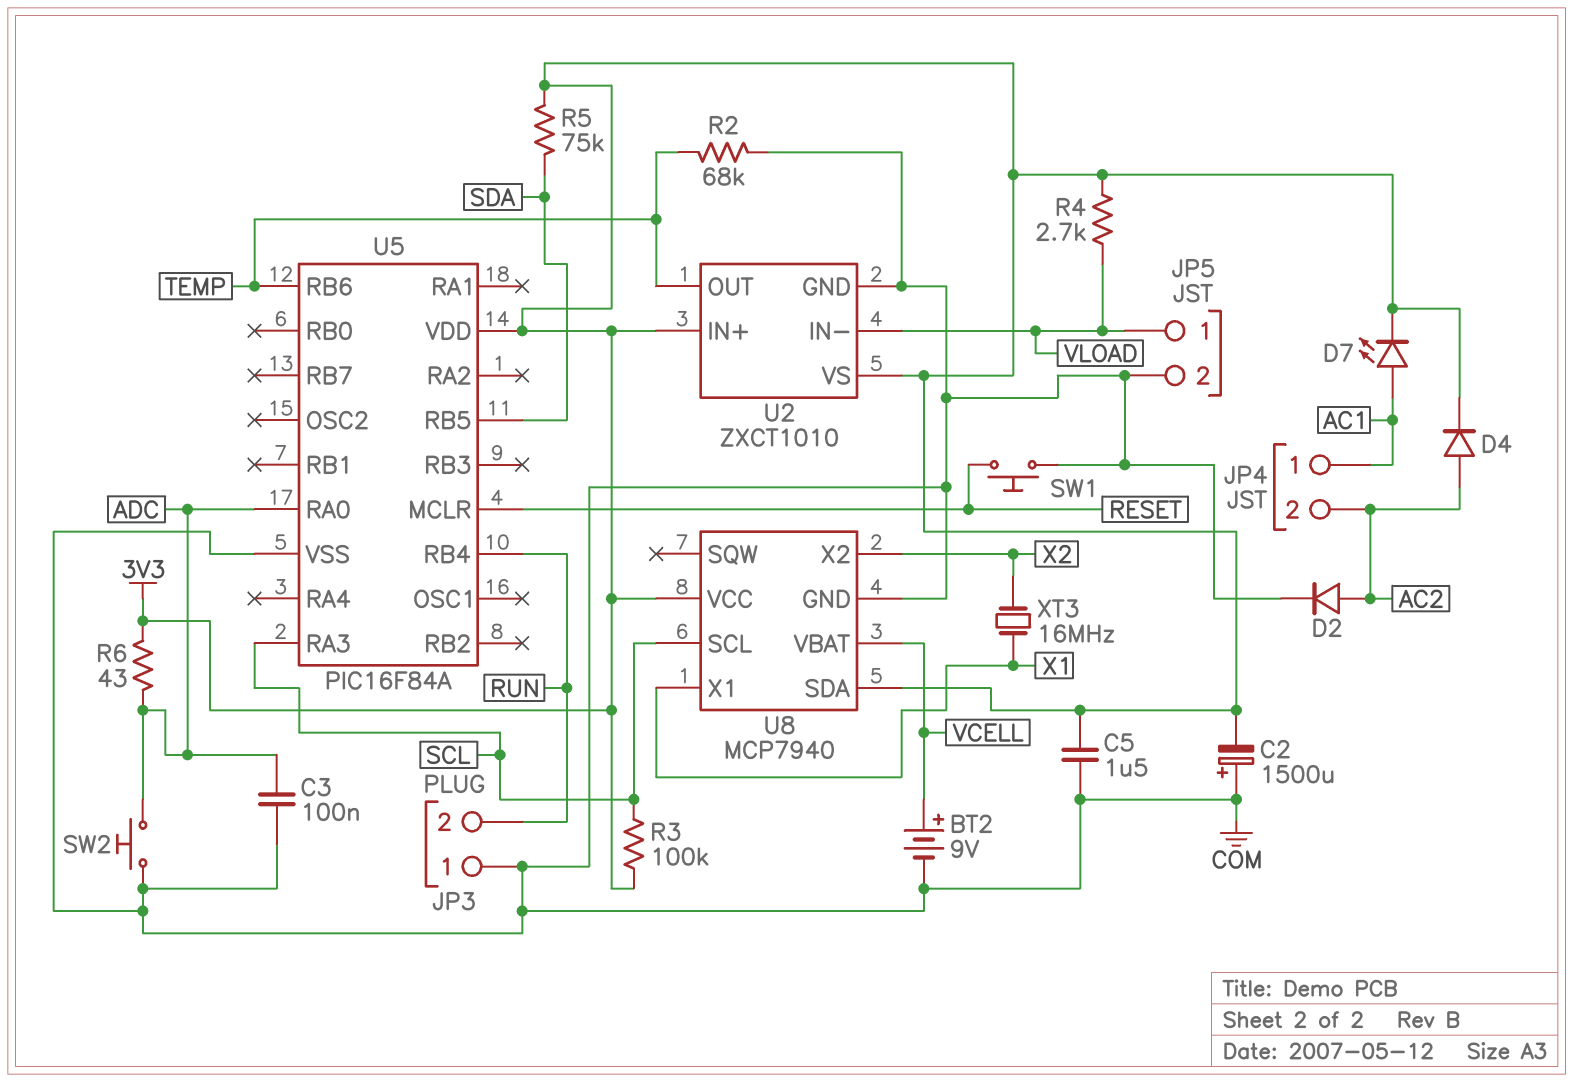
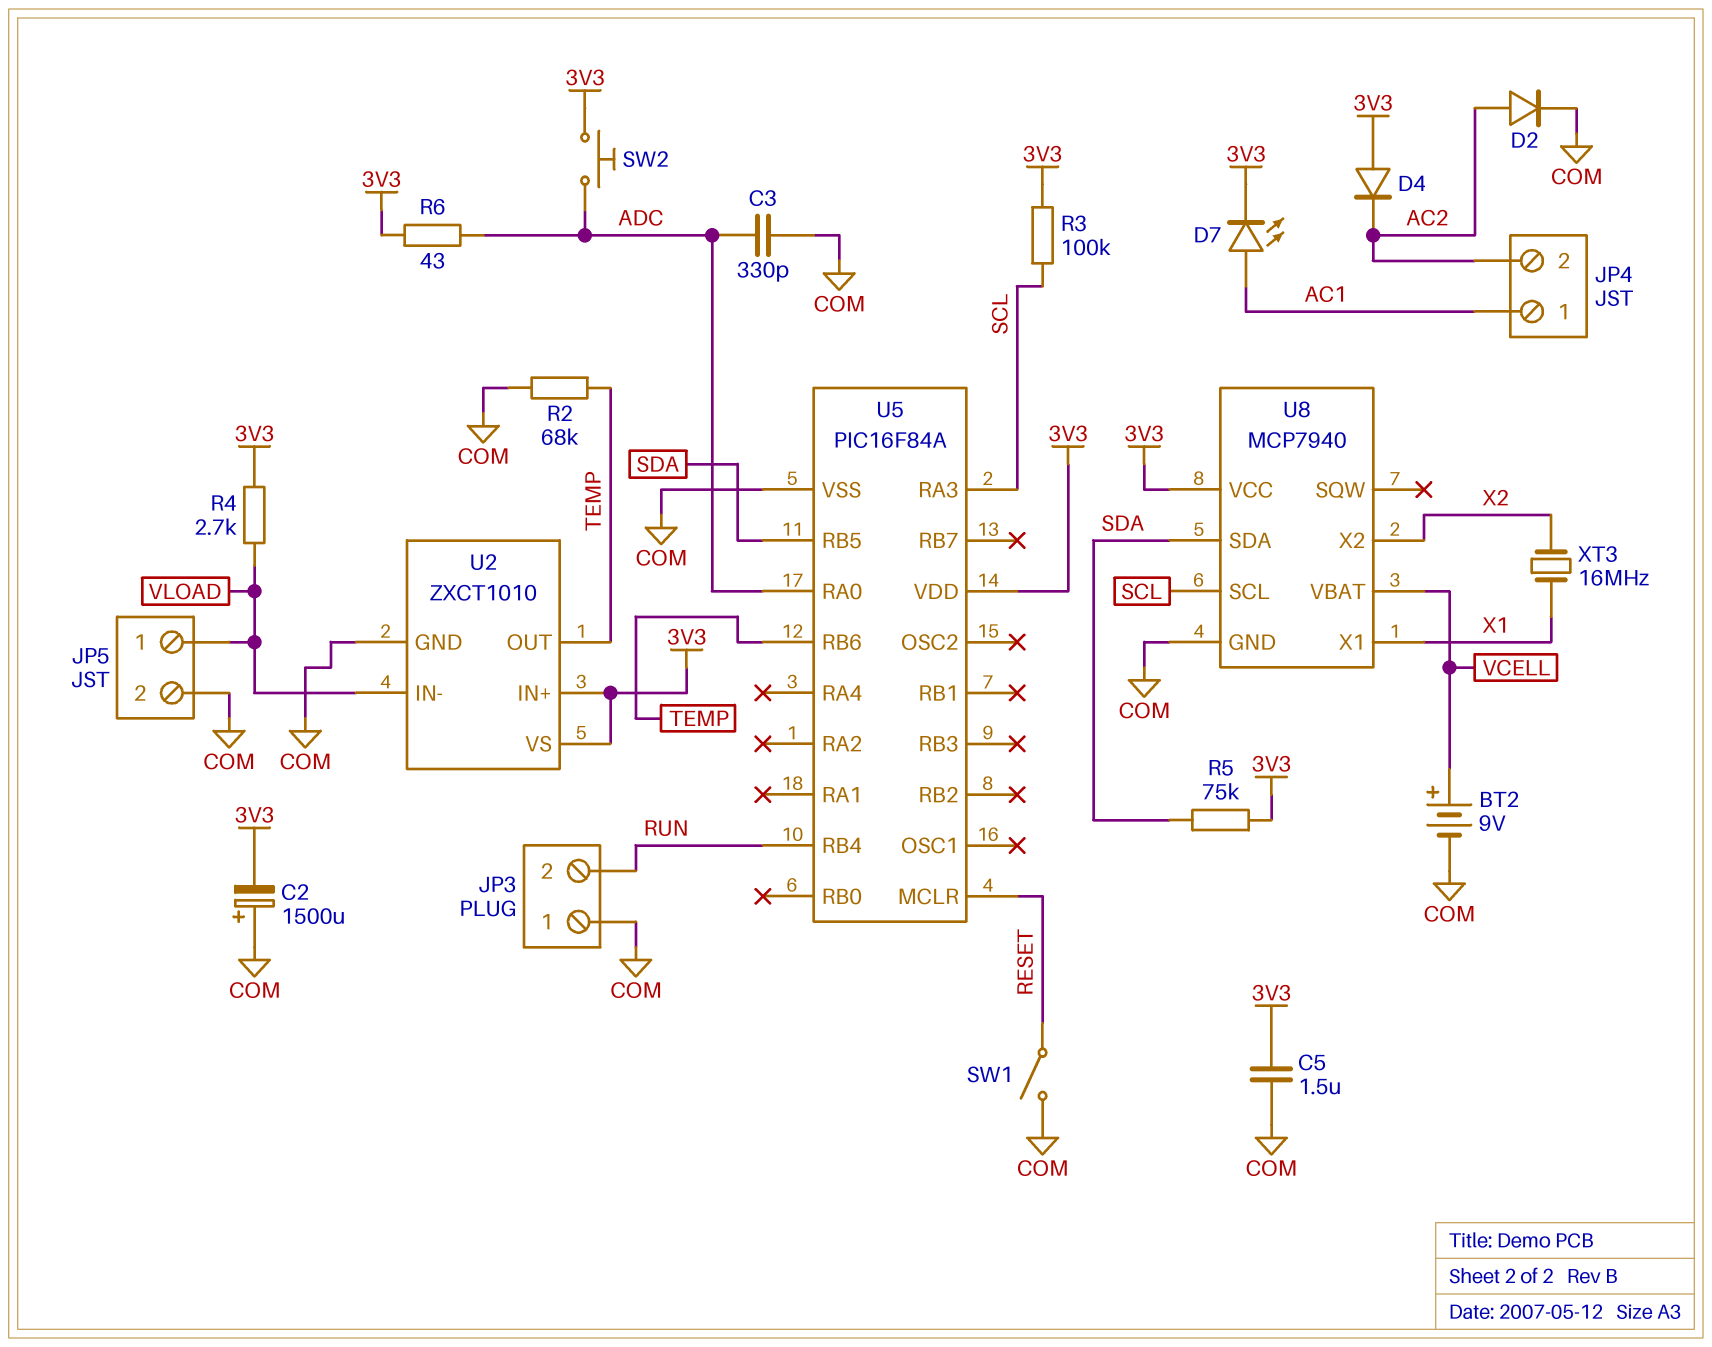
C3: 100nF (ADC, COM) -> 330pF (ADC, COM)
D4: diode (A AC2, K 3V3) -> diode (A 3V3, K AC2)
SW1: button (COM, RESET) -> switch (COM, RESET)
SW2: button (ADC, COM) -> button (3V3, ADC)
U8 pin SDA: 3V3 -> SDA

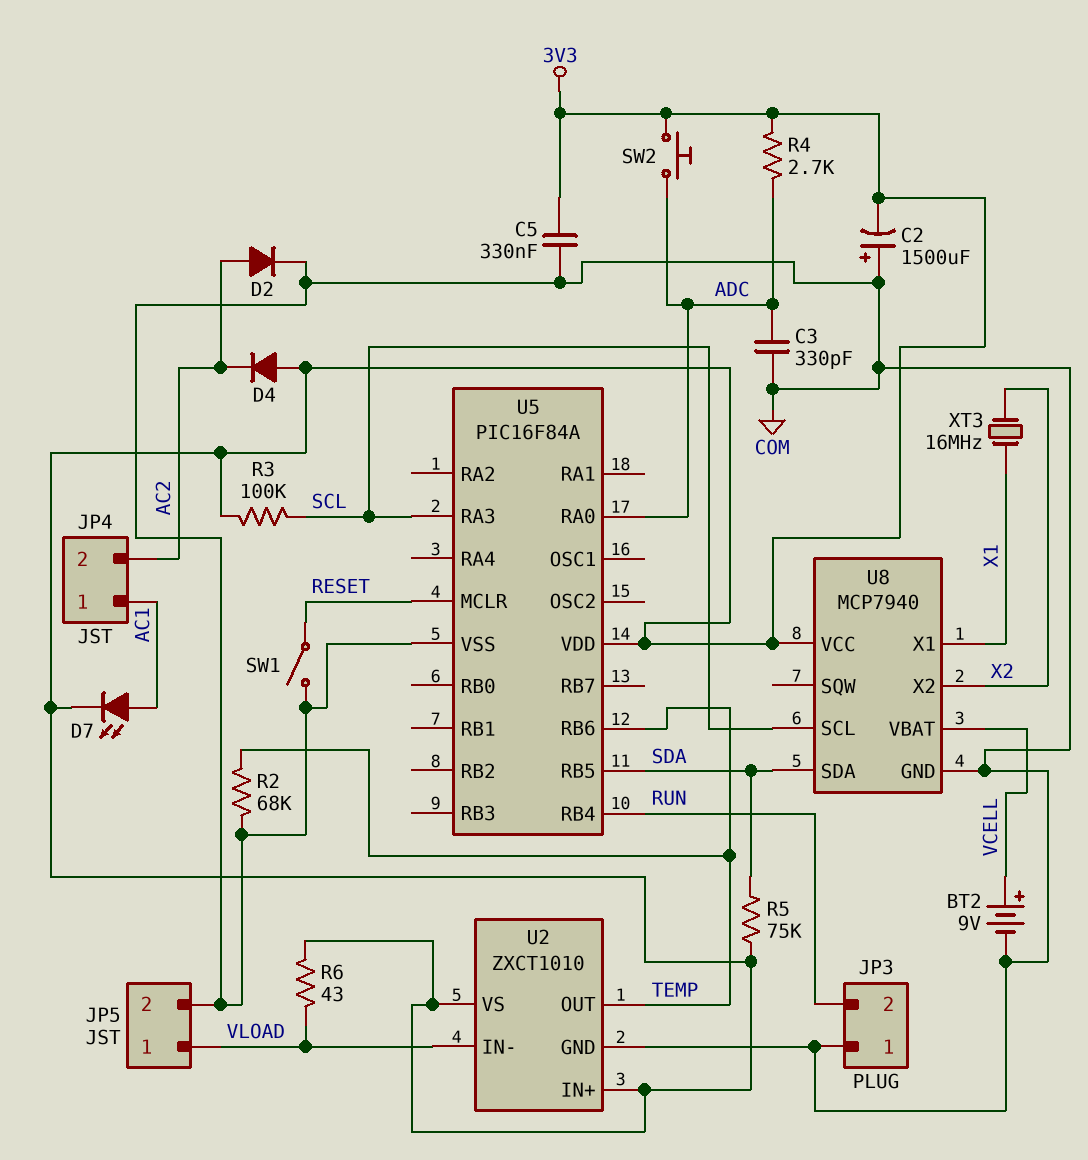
C5: 1.5uF (3V3, COM) -> 330nF (3V3, COM)
R4: 2.7k (3V3, VLOAD) -> 2.7k (3V3, ADC)
R6: 43 (3V3, ADC) -> 43 (3V3, VLOAD)

